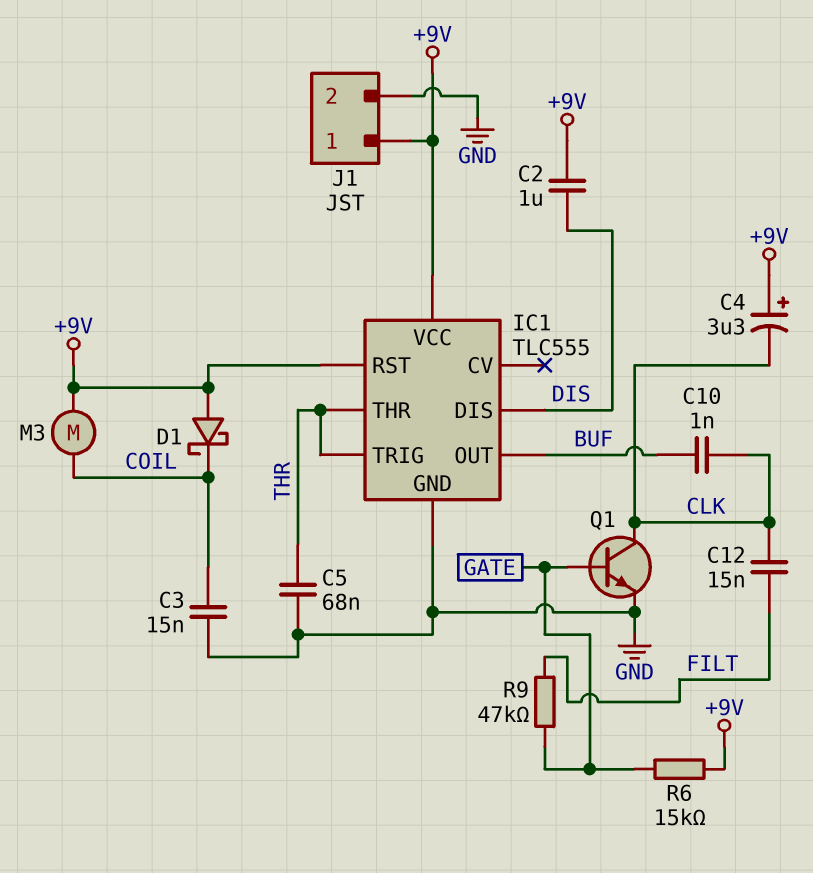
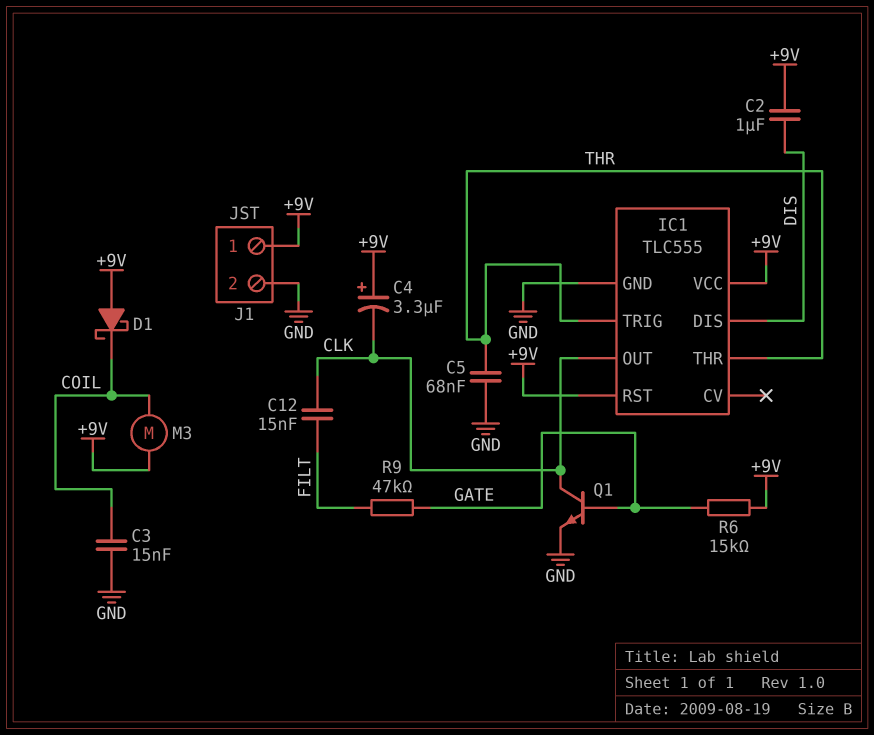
C10: 1nF (BUF, CLK) -> none
IC1 pin OUT: BUF -> CLK

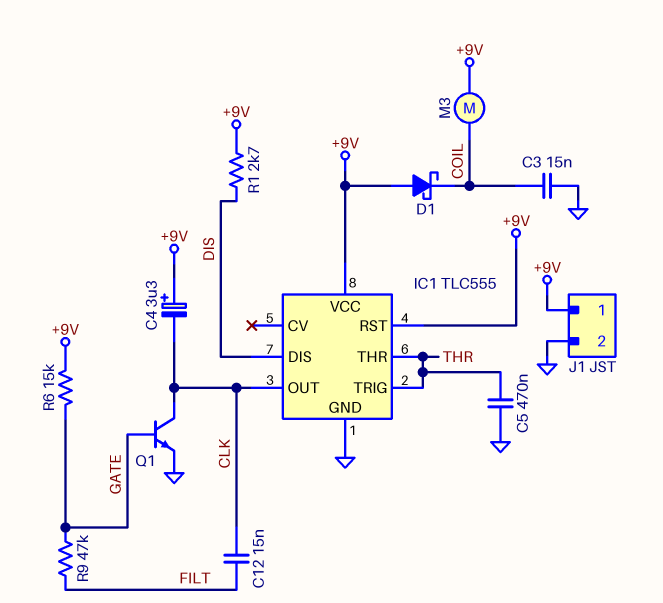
C2: 1uF (+9V, DIS) -> none
C5: 68nF (GND, THR) -> 470nF (GND, THR)
R1: none -> 2.7k (+9V, DIS)

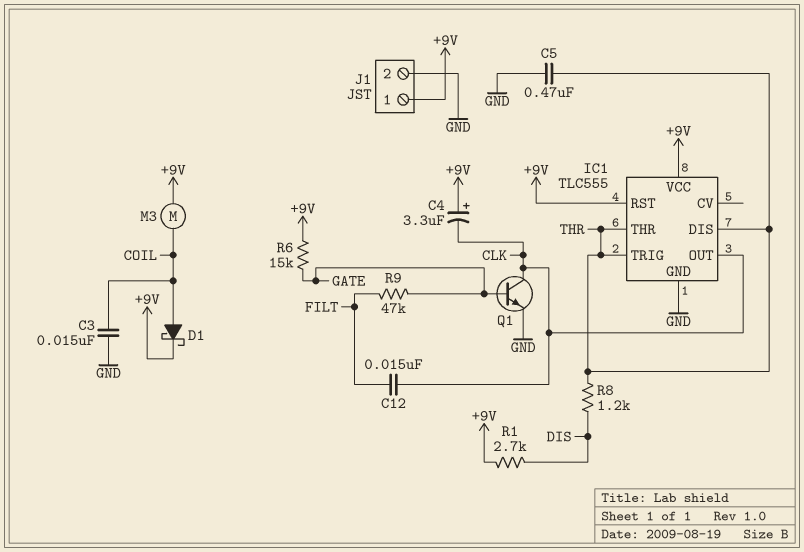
D1: schottky (A +9V, K COIL) -> schottky (A COIL, K +9V)
IC1 pin DIS: DIS -> THR
R8: none -> 1.2k (DIS, THR)

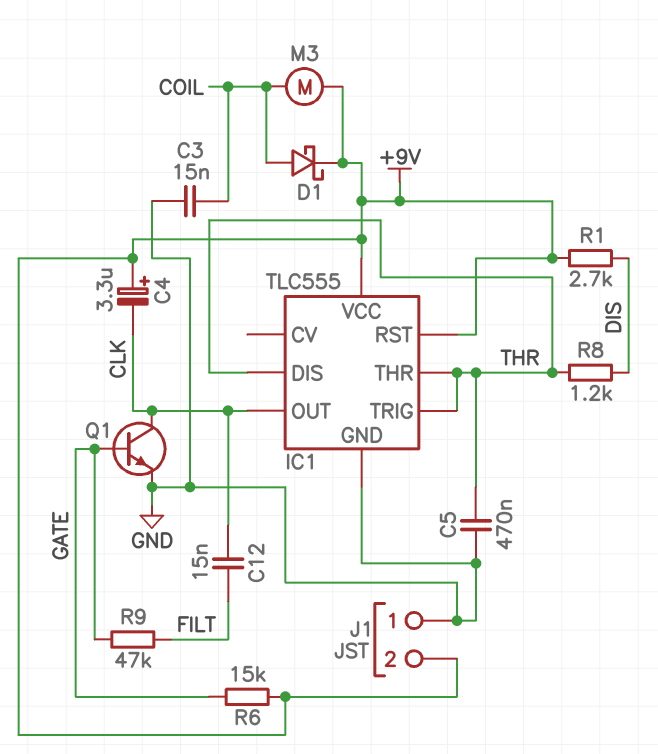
J1 pin 1: +9V -> GND
J1 pin 2: GND -> +9V

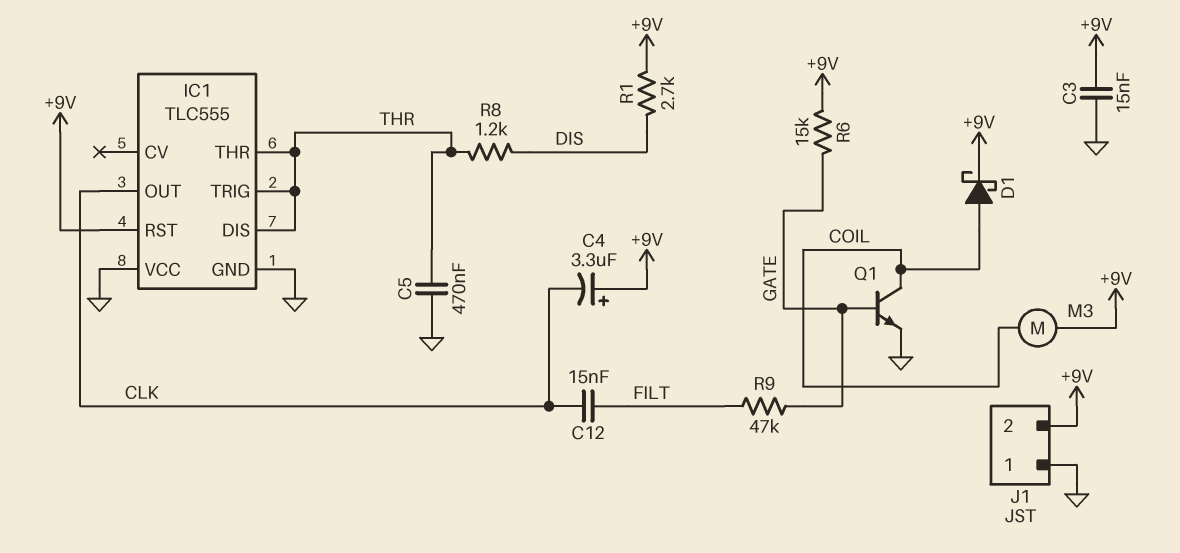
C3: 15nF (COIL, GND) -> 15nF (+9V, GND)
IC1 pin VCC: +9V -> GND
Q1: NPN (B GATE, C CLK, E GND) -> NPN (B GATE, C COIL, E GND)

